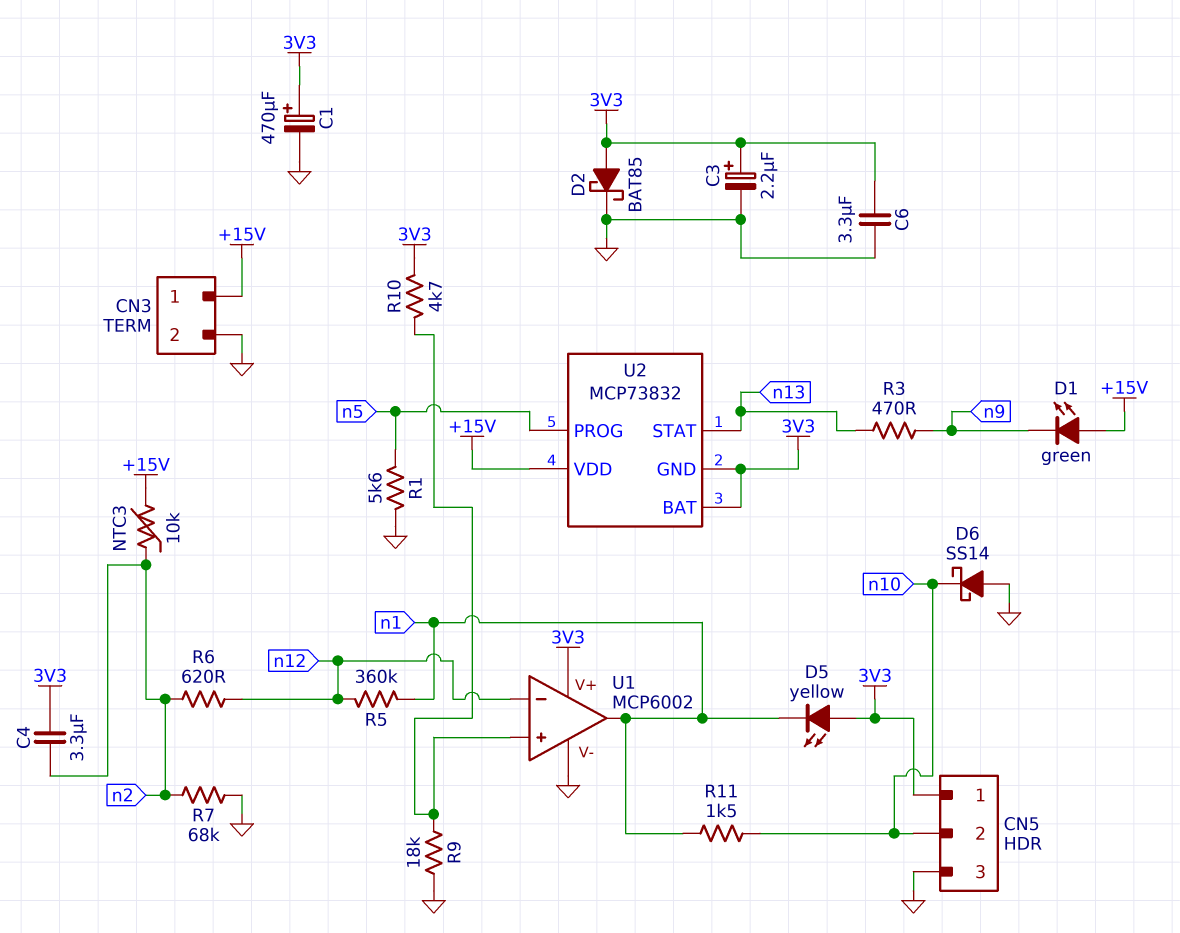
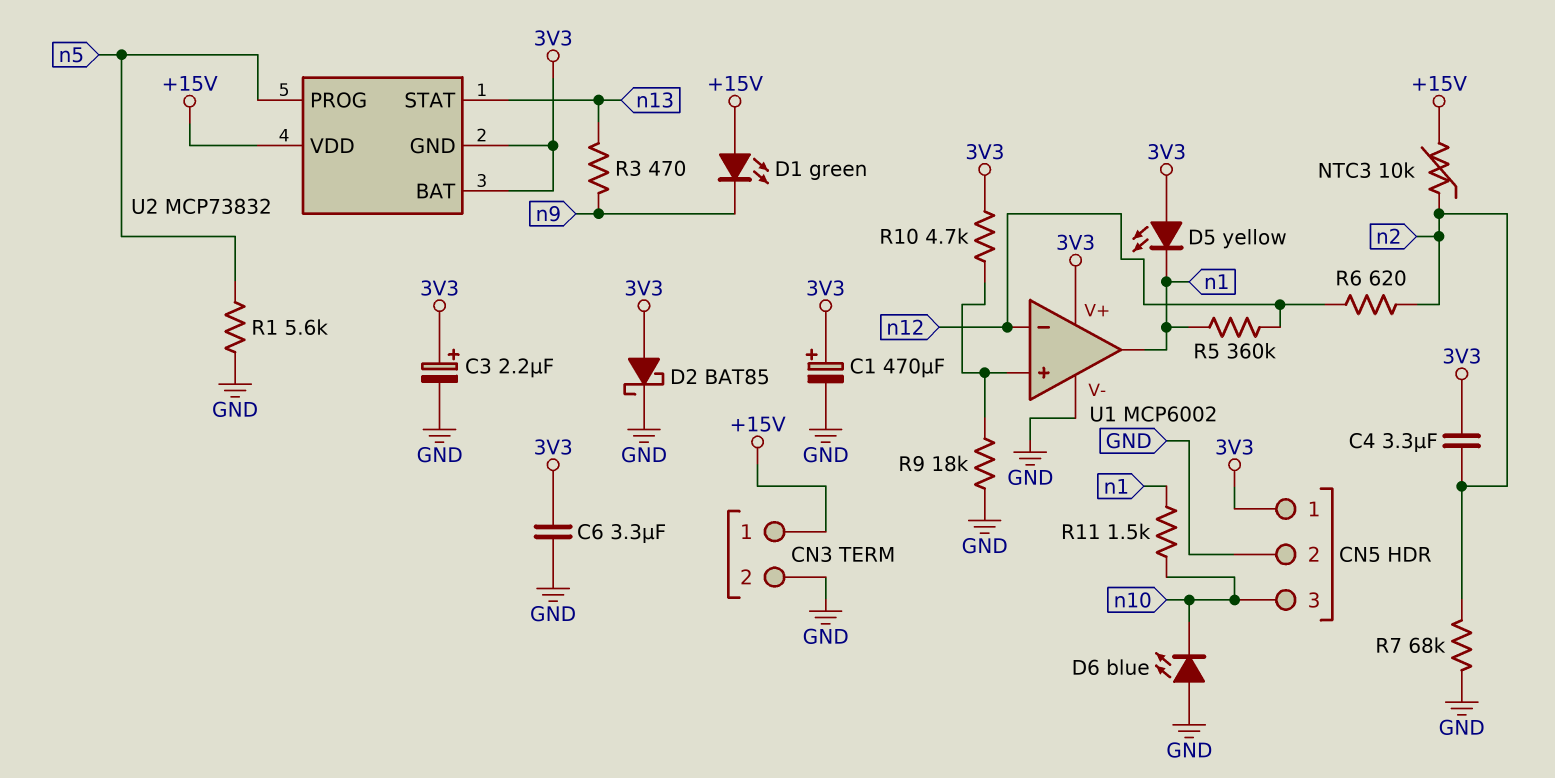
CN5 pin 2: n10 -> GND
CN5 pin 3: GND -> n10
D6: schottky SS14 (A GND, K n10) -> LED blue (A GND, K n10)

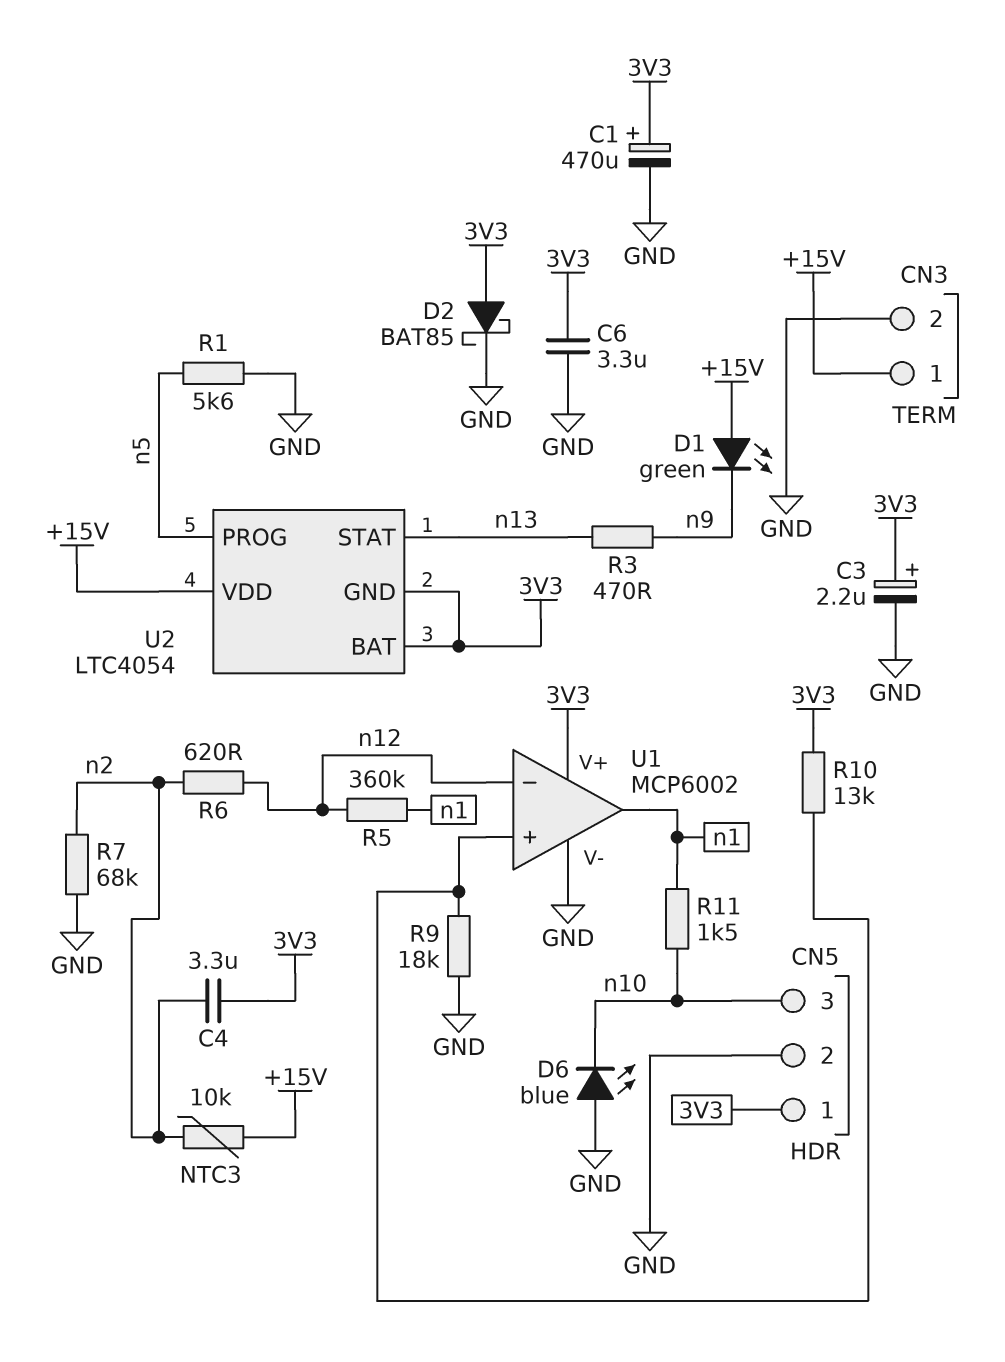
D5: LED yellow (A 3V3, K n1) -> none
R10: 4.7k (3V3, U1/in+) -> 13k (3V3, U1/in+)
U2: MCP73832 -> LTC4054

